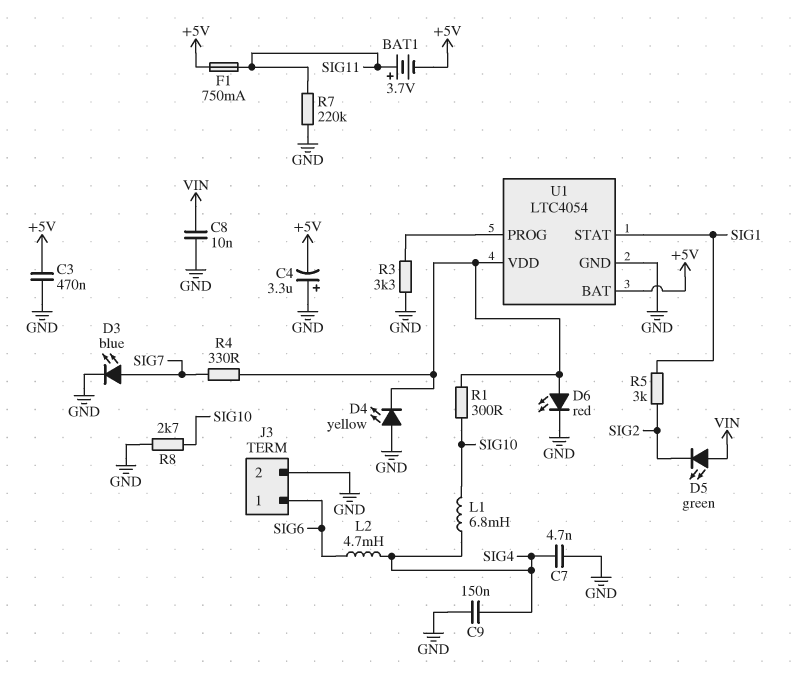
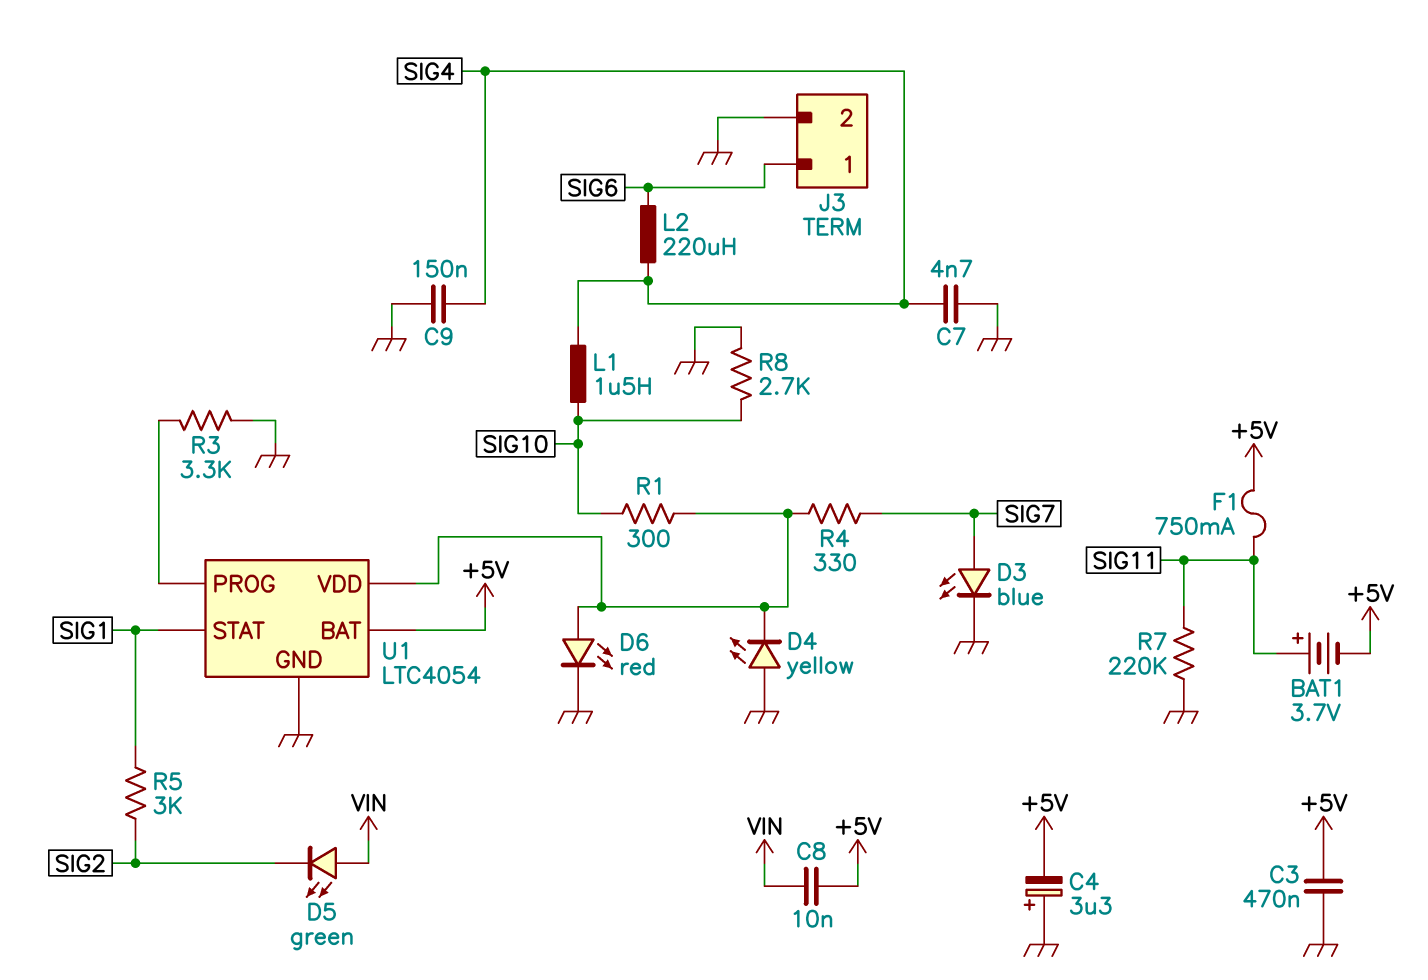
C8: 10nF (GND, VIN) -> 10nF (+5V, VIN)
L1: 6.8mH (SIG4, SIG10) -> 1.5uH (SIG4, SIG10)
L2: 4.7mH (SIG4, SIG6) -> 220uH (SIG4, SIG6)

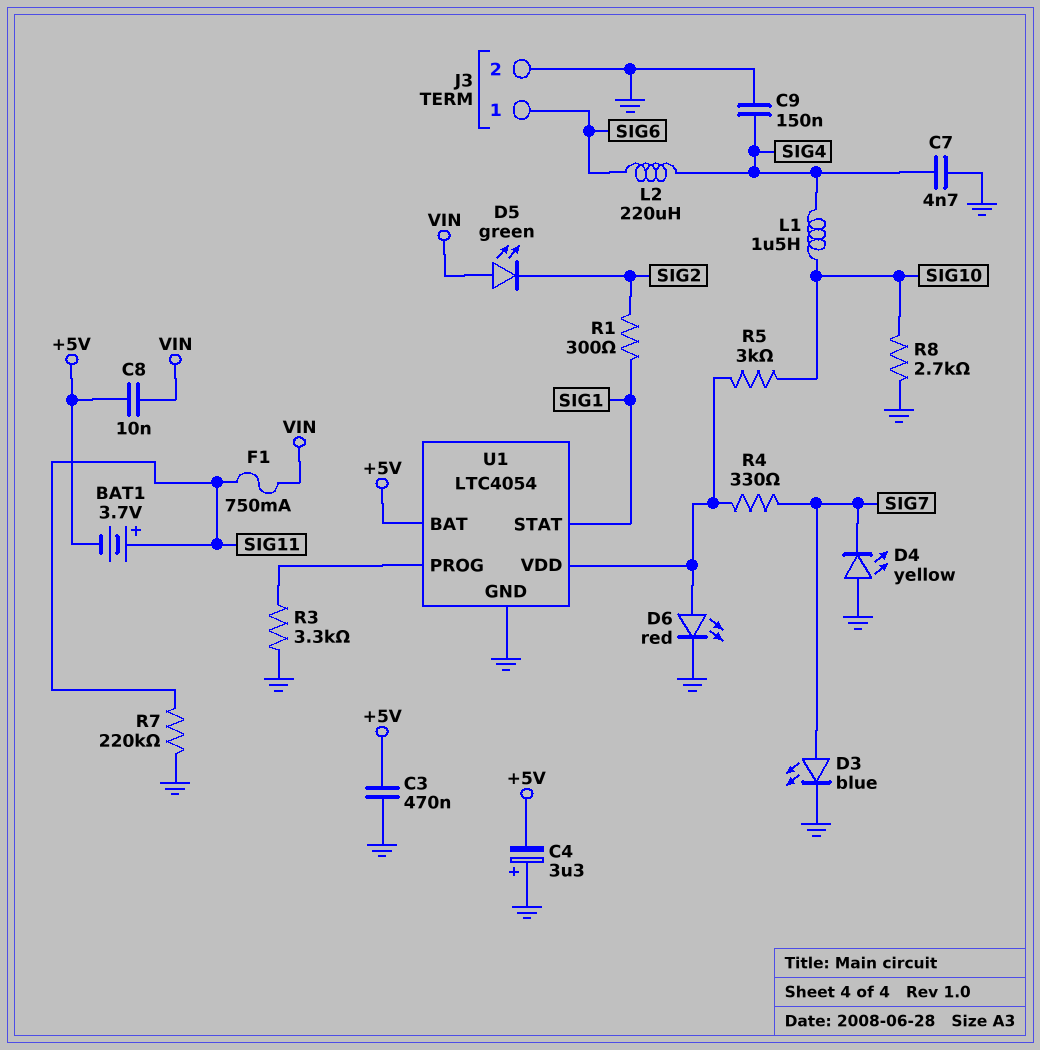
D4: LED yellow (A GND, K U1/VDD) -> LED yellow (A GND, K SIG7)
F1: 750mA (+5V, SIG11) -> 750mA (SIG11, VIN)
R1: 300 (SIG10, U1/VDD) -> 300 (SIG1, SIG2)
R5: 3k (SIG1, SIG2) -> 3k (SIG10, U1/VDD)

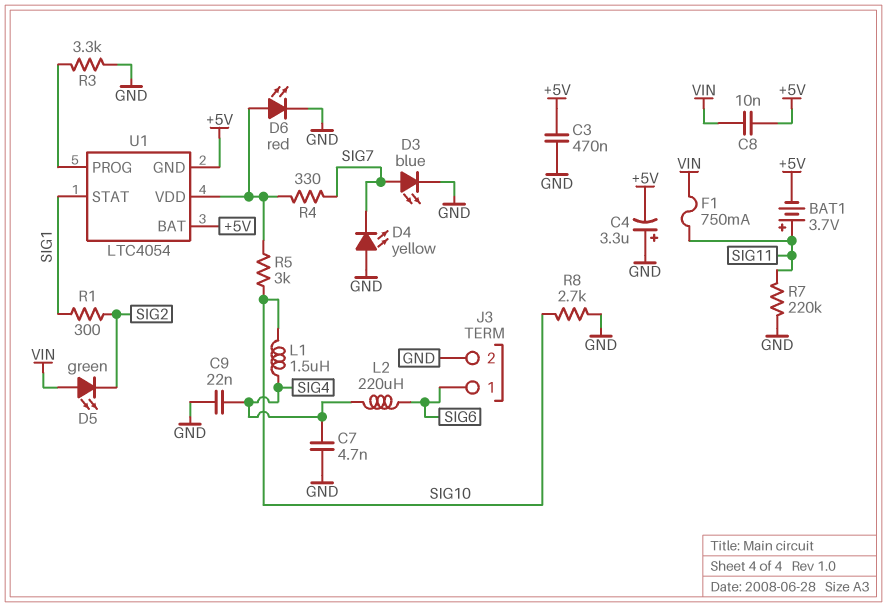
C9: 150nF (GND, SIG4) -> 22nF (GND, SIG4)
U1 pin GND: GND -> +5V

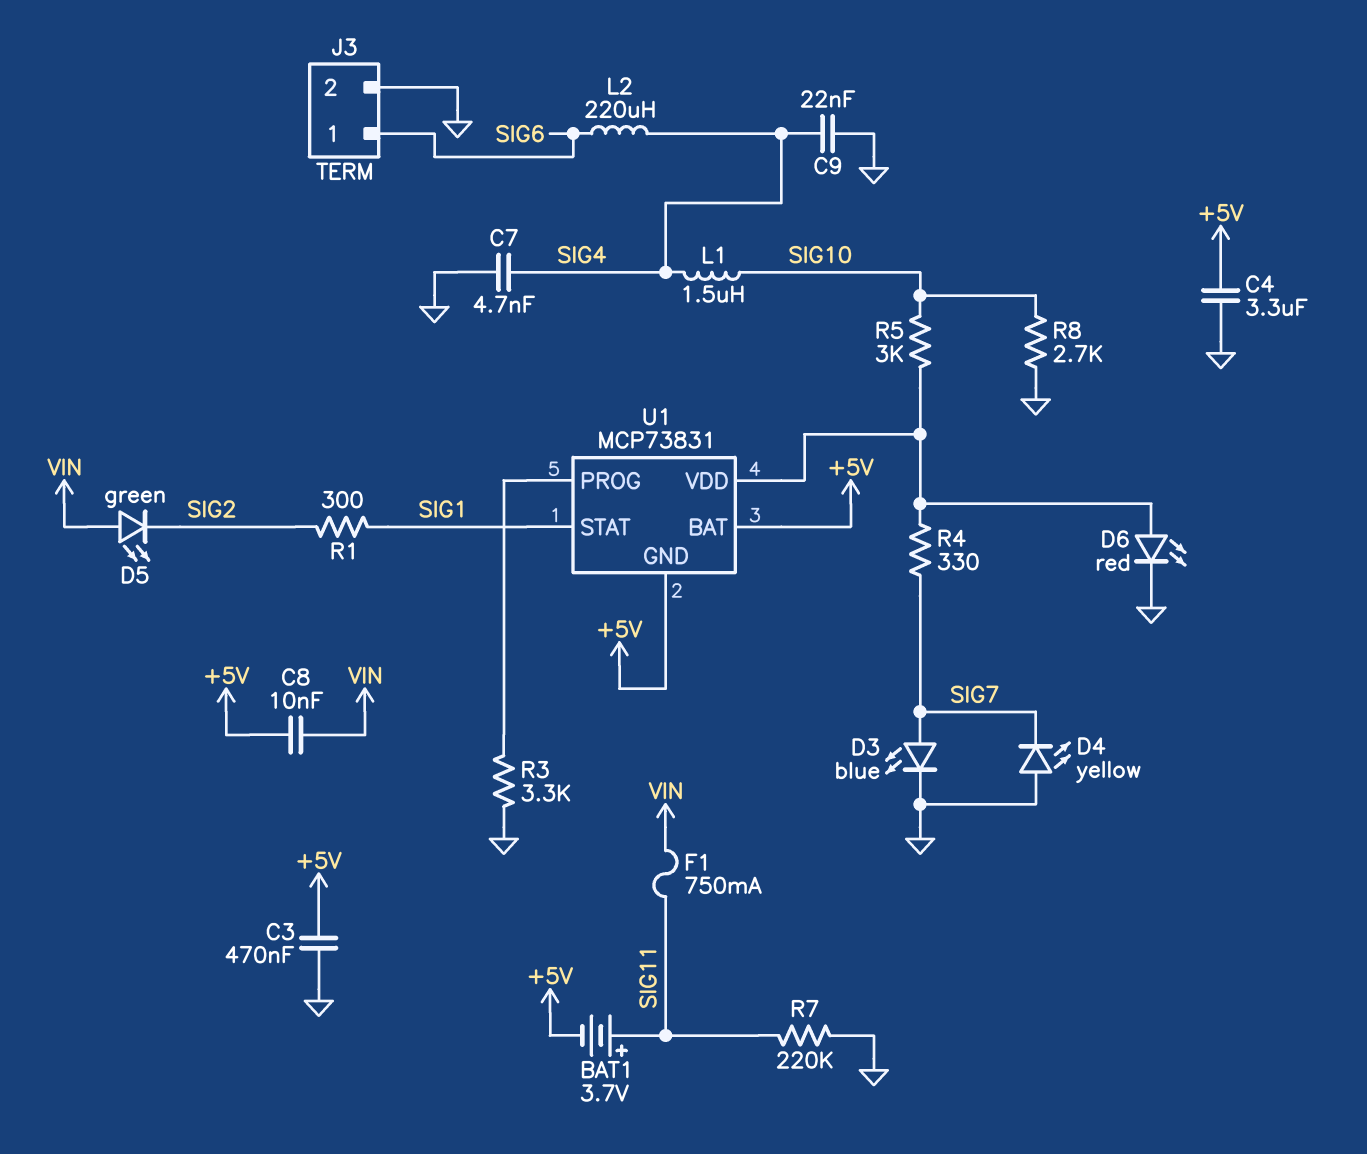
C4: 3.3uF (plus GND, minus +5V) -> 3.3uF (+5V, GND)
U1: LTC4054 -> MCP73831

